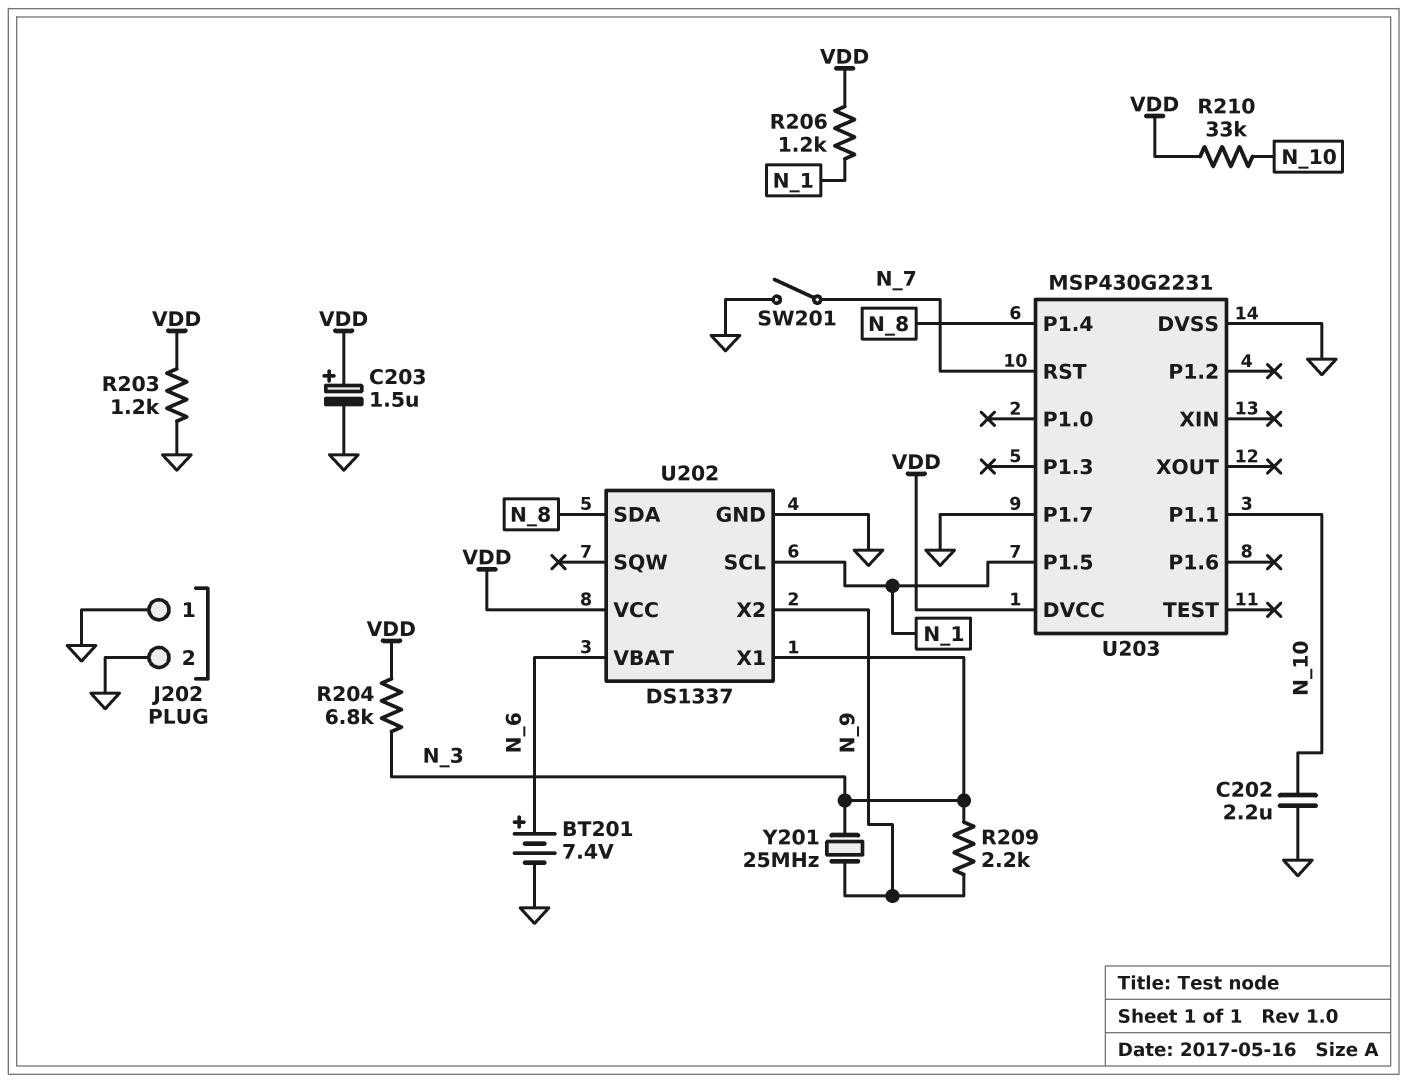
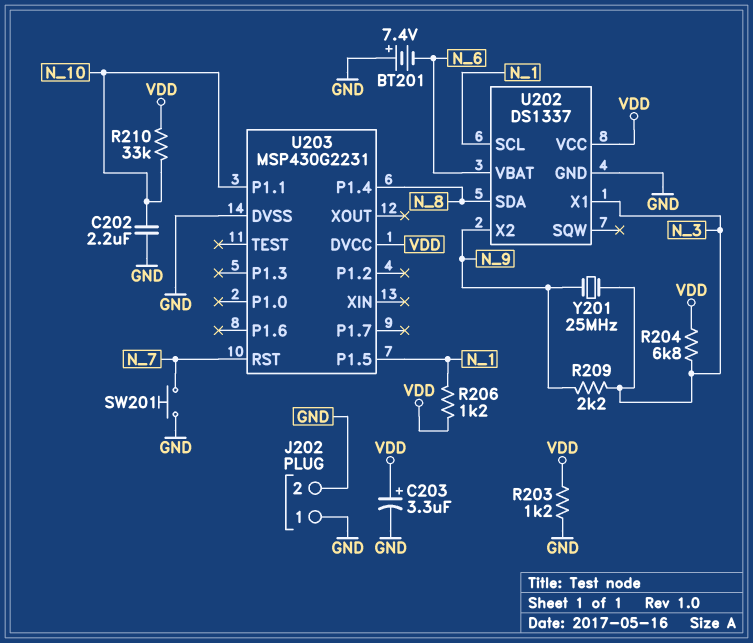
BT201: 7.4V (plus N_6, minus GND) -> 7.4V (plus GND, minus N_6)
C203: 1.5uF (plus VDD, minus GND) -> 3.3uF (plus VDD, minus GND)
SW201: switch (GND, N_7) -> button (GND, N_7)
U203 pin P1.7: GND -> none

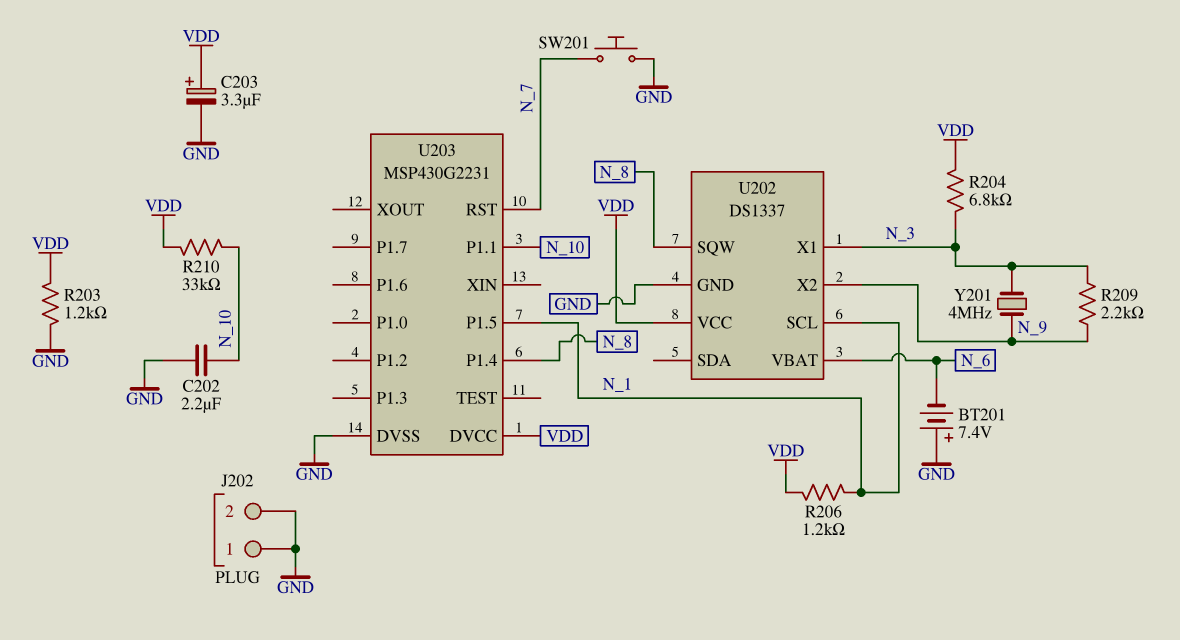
U202 pin SDA: N_8 -> none
U202 pin SQW: none -> N_8
Y201: 25MHz (N_3, N_9) -> 4MHz (N_3, N_9)

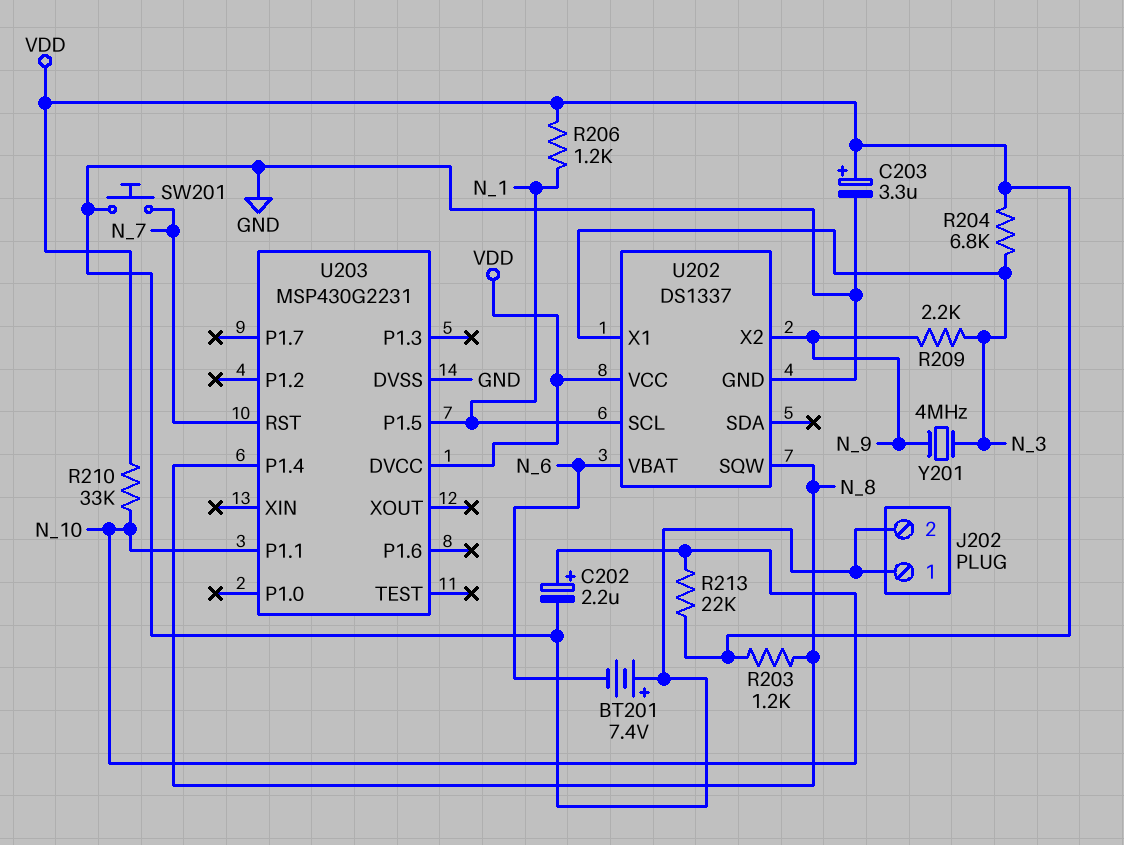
C202: 2.2uF (GND, N_10) -> 2.2uF (plus N_10, minus GND)
R203: 1.2k (GND, VDD) -> 1.2k (N_8, VDD)
R213: none -> 22k (N_10, VDD)

